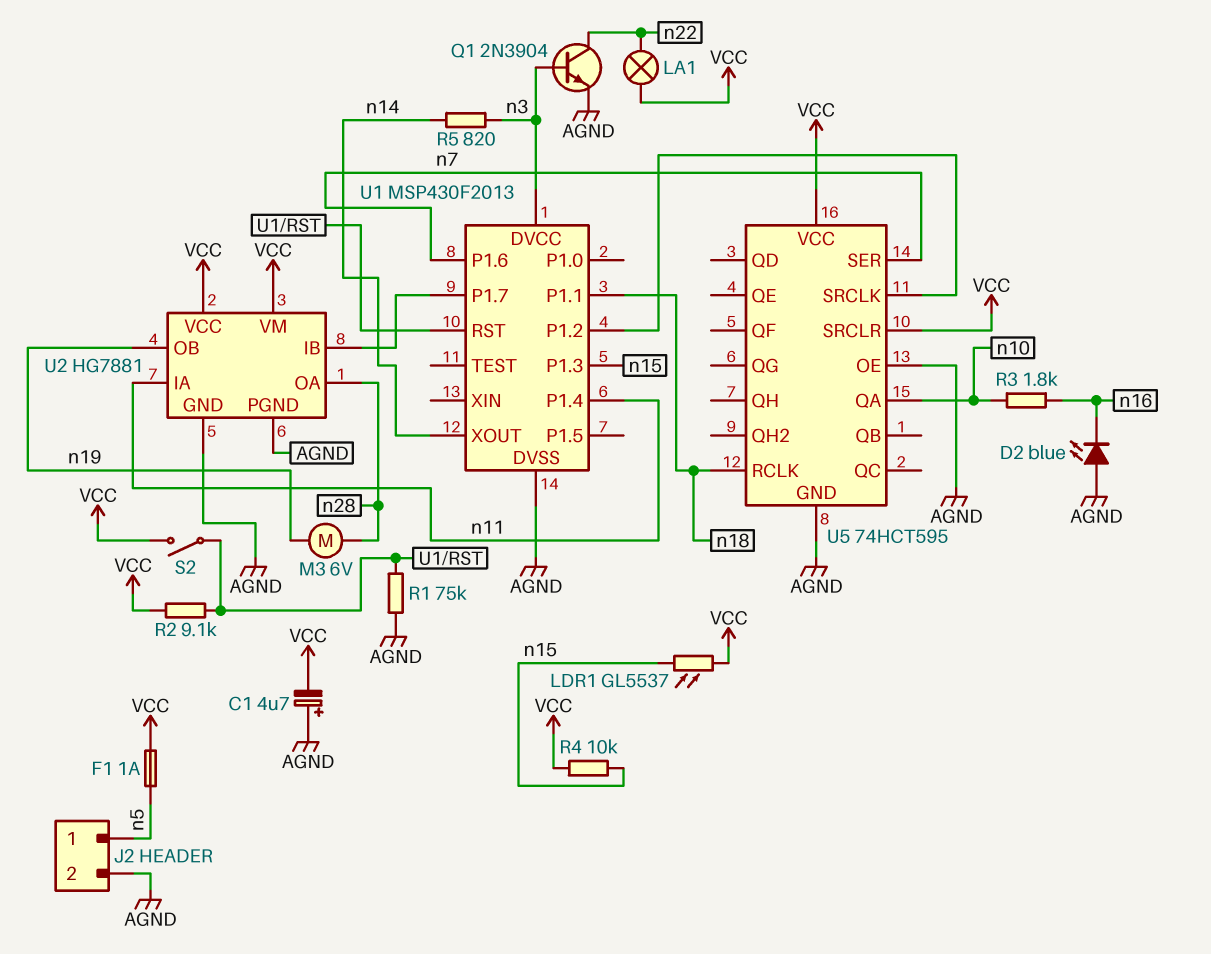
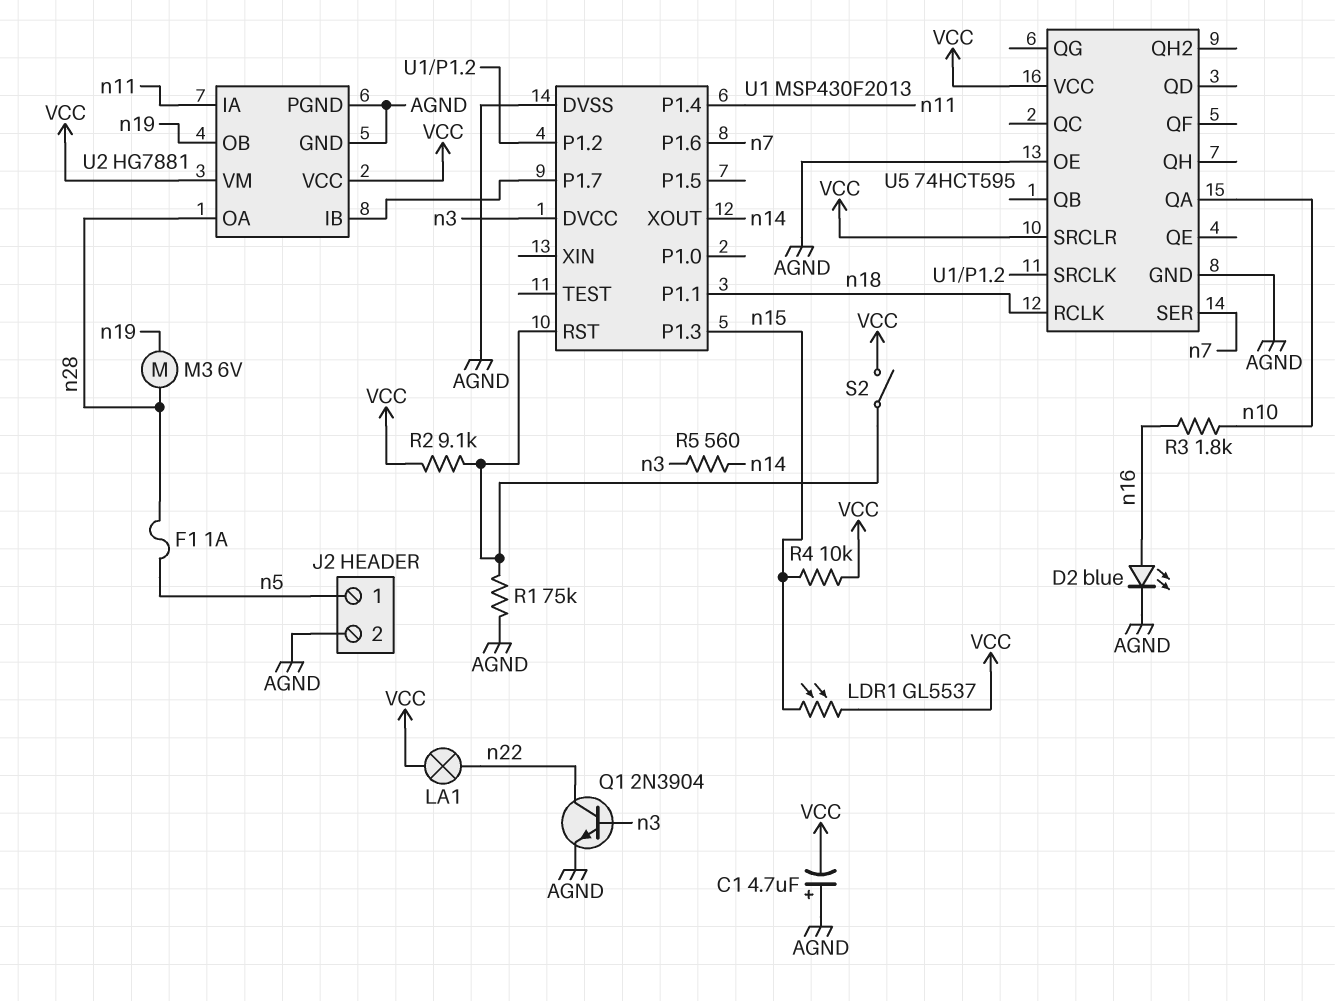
D2: LED blue (A AGND, K n16) -> LED blue (A n16, K AGND)
F1: 1A (VCC, n5) -> 1A (n5, n28)
R5: 820 (n3, n14) -> 560 (n3, n14)

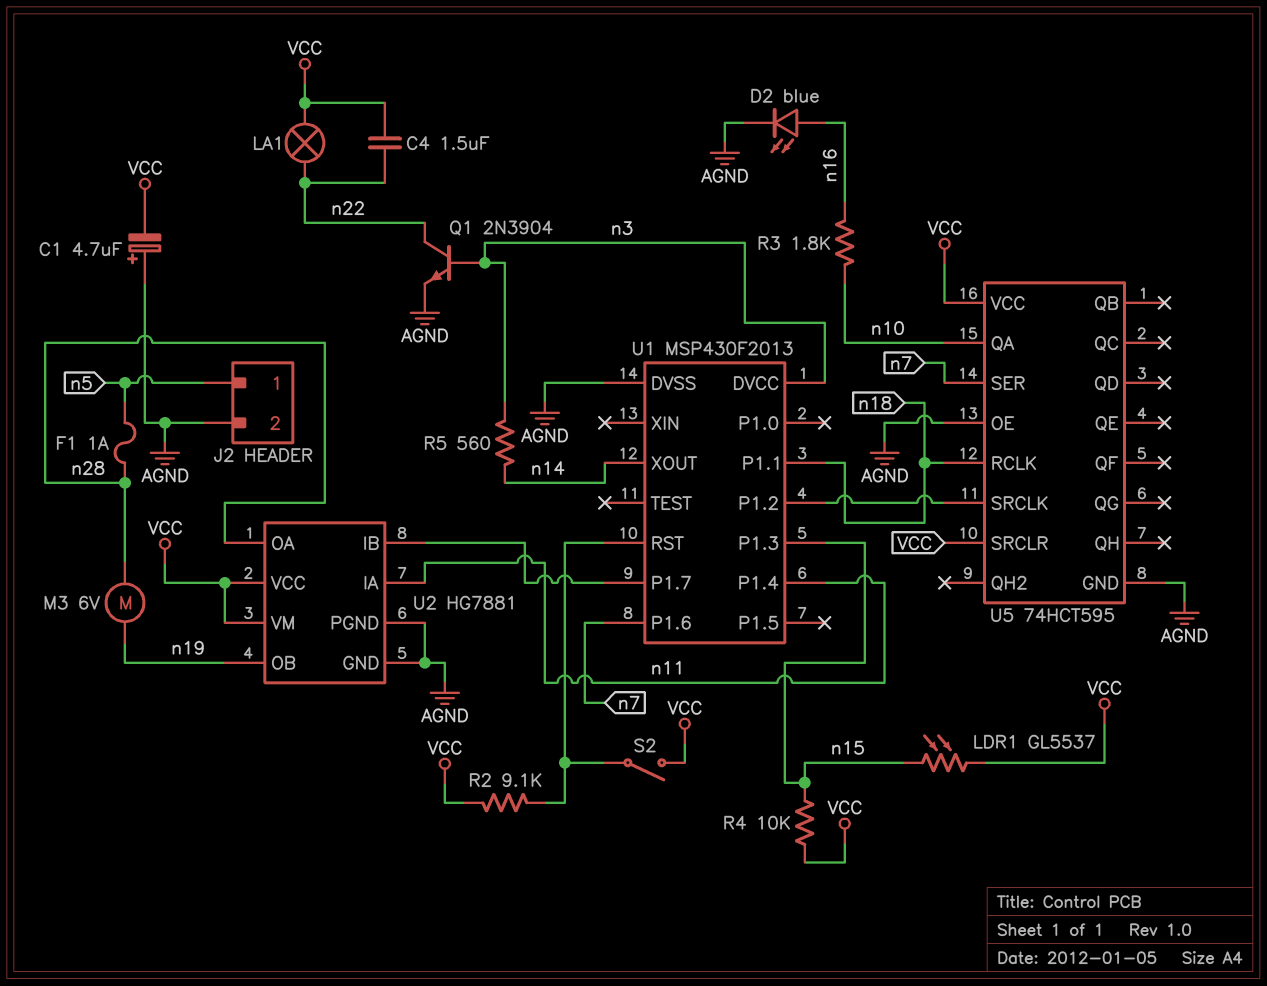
C4: none -> 1.5uF (VCC, n22)
R1: 75k (AGND, U1/RST) -> none

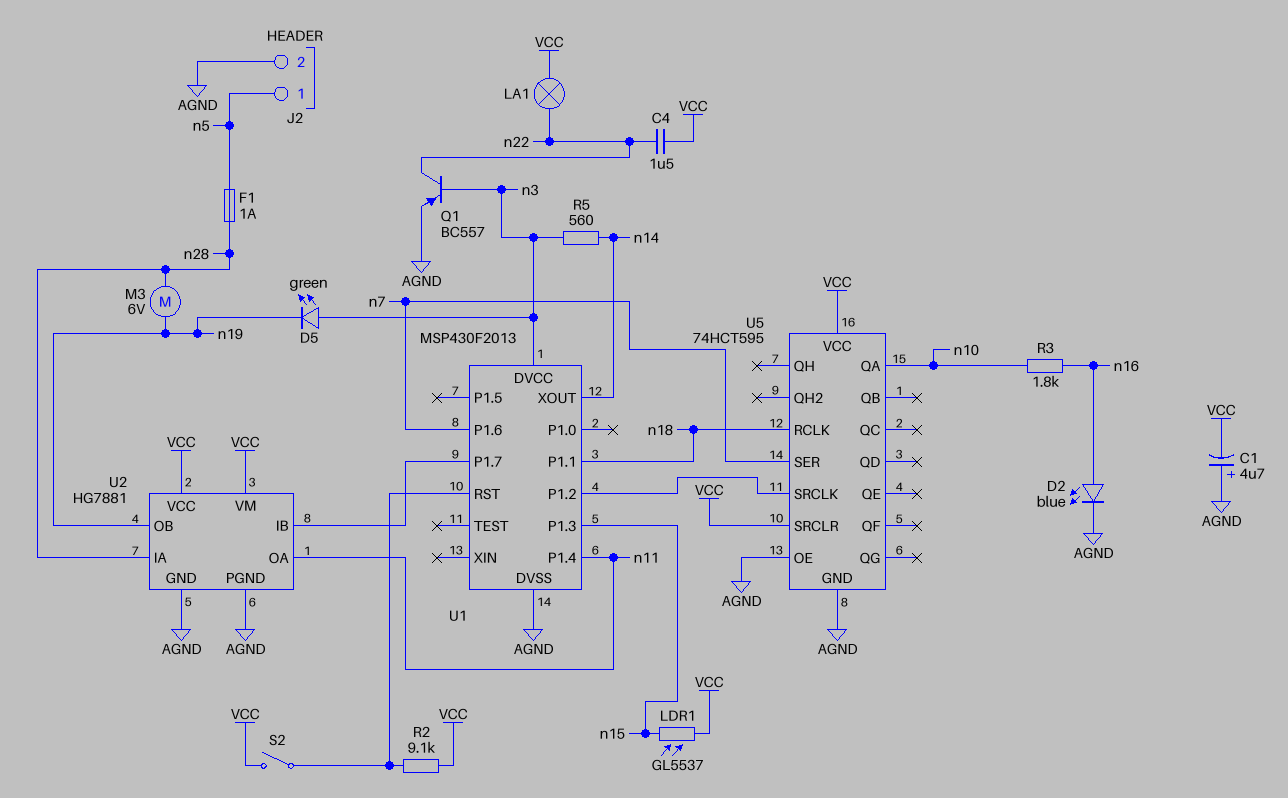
D5: none -> LED green (A n3, K n19)
Q1: NPN 2N3904 (B n3, C n22, E AGND) -> PNP BC557 (B n3, C n22, E AGND)
R4: 10k (VCC, n15) -> none
U2 pin IA: n11 -> n28
U2 pin OA: n28 -> n11

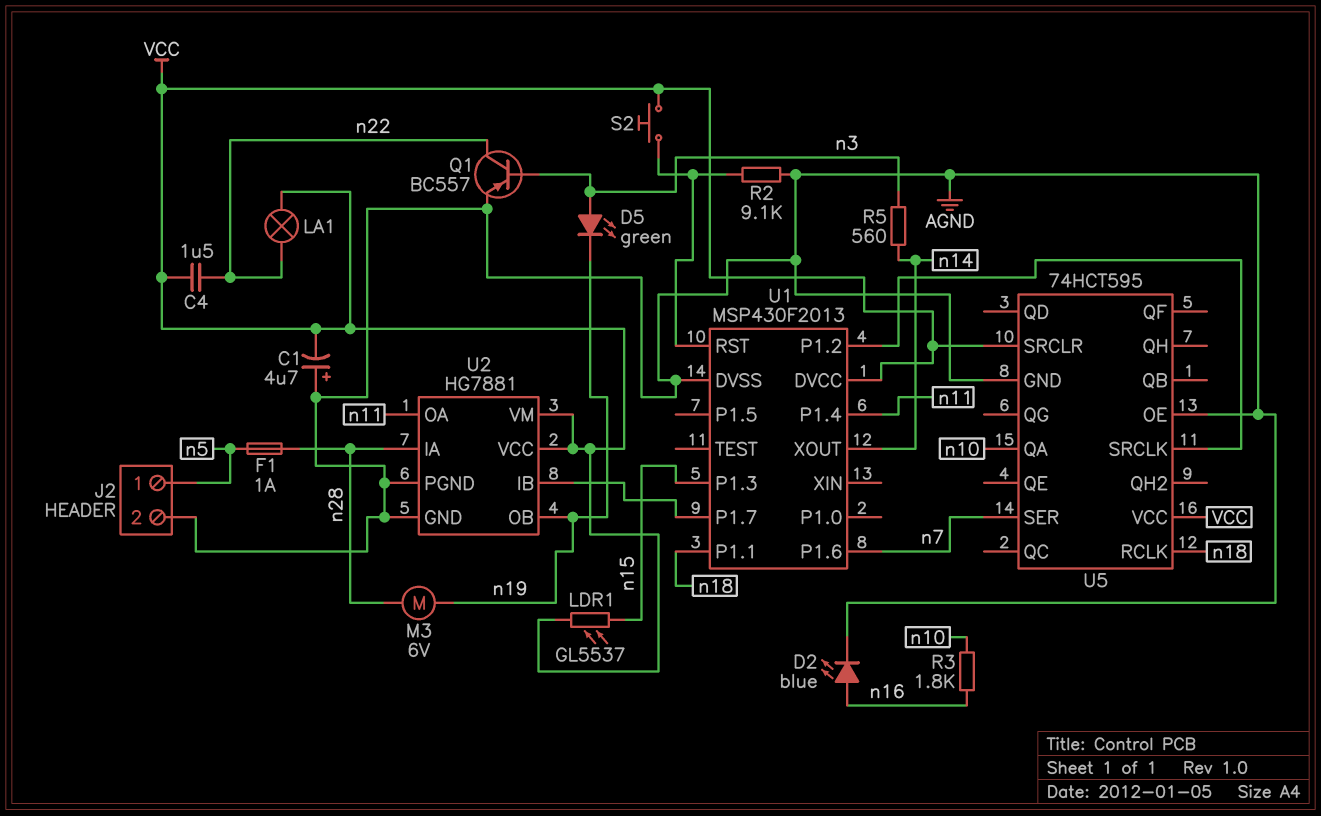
R2: 9.1k (U1/RST, VCC) -> 9.1k (AGND, U1/RST)
S2: switch (U1/RST, VCC) -> button (U1/RST, VCC)
U1 pin DVCC: n3 -> VCC

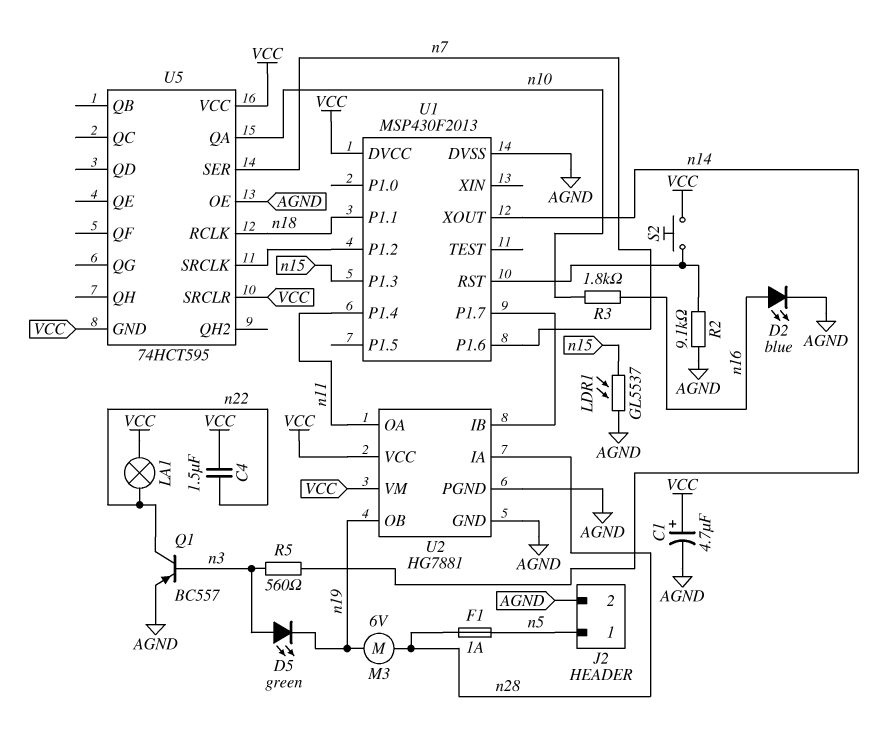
C1: 4.7uF (plus AGND, minus VCC) -> 4.7uF (plus VCC, minus AGND)
LDR1: GL5537 (VCC, n15) -> GL5537 (AGND, n15)
U5 pin GND: AGND -> VCC

